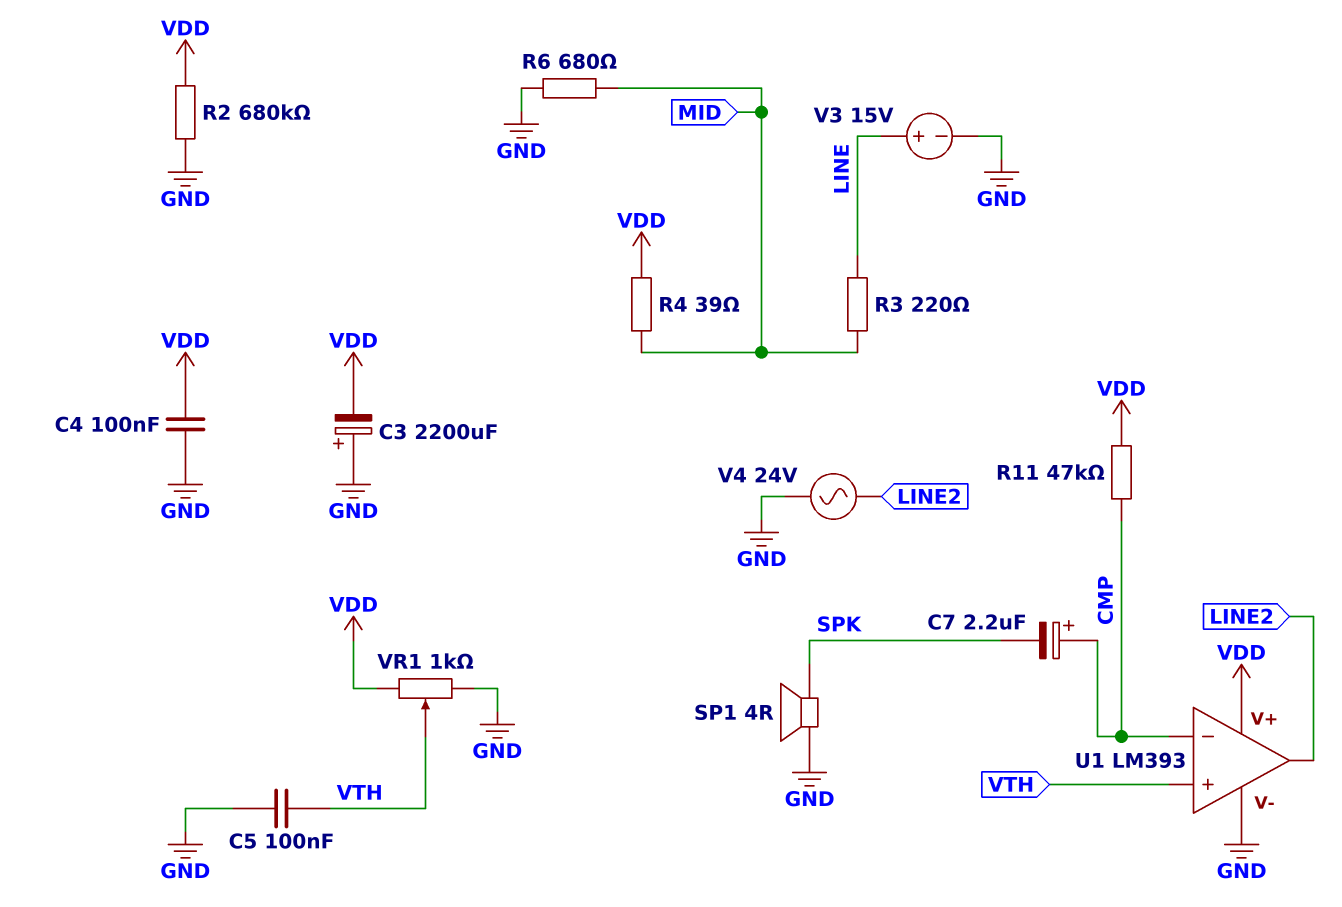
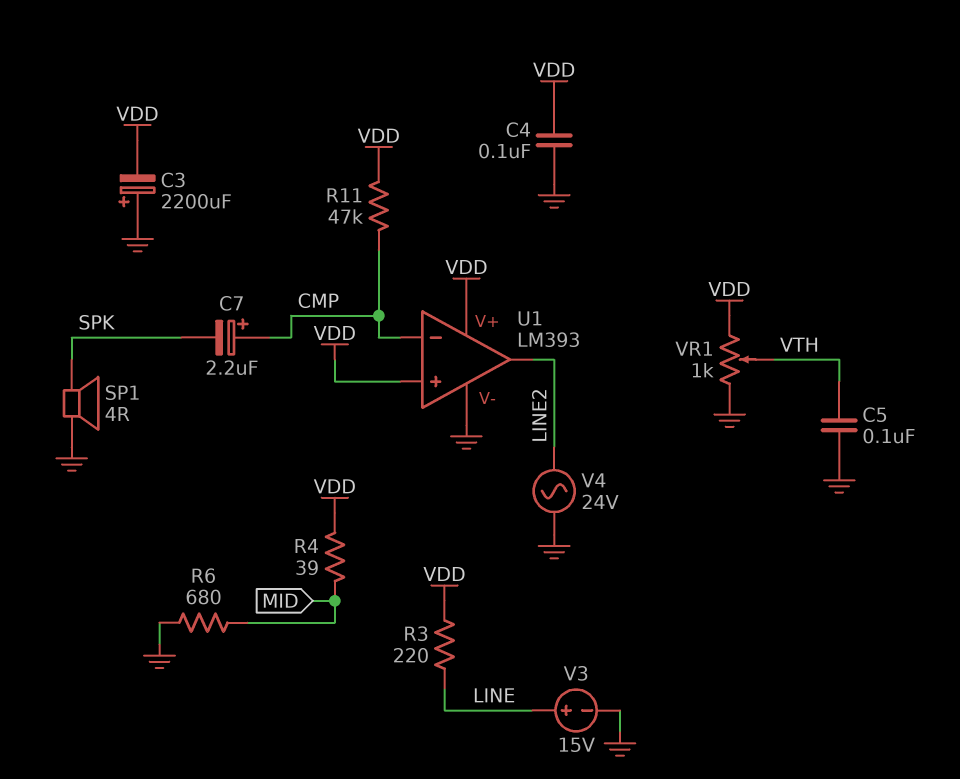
R2: 680k (GND, VDD) -> none
R3: 220 (LINE, MID) -> 220 (LINE, VDD)
U1 pin in+: VTH -> VDD

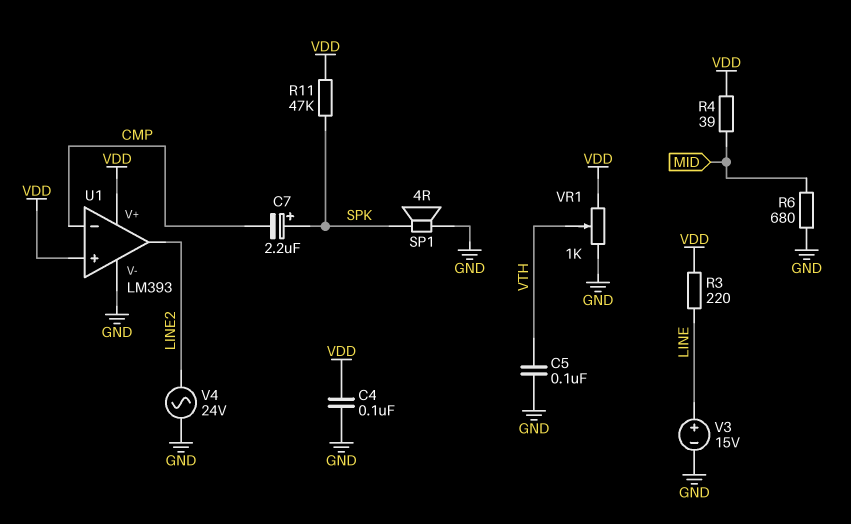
C3: 2200uF (plus GND, minus VDD) -> none
C7: 2.2uF (plus CMP, minus SPK) -> 2.2uF (plus SPK, minus CMP)
R11: 47k (CMP, VDD) -> 47k (SPK, VDD)

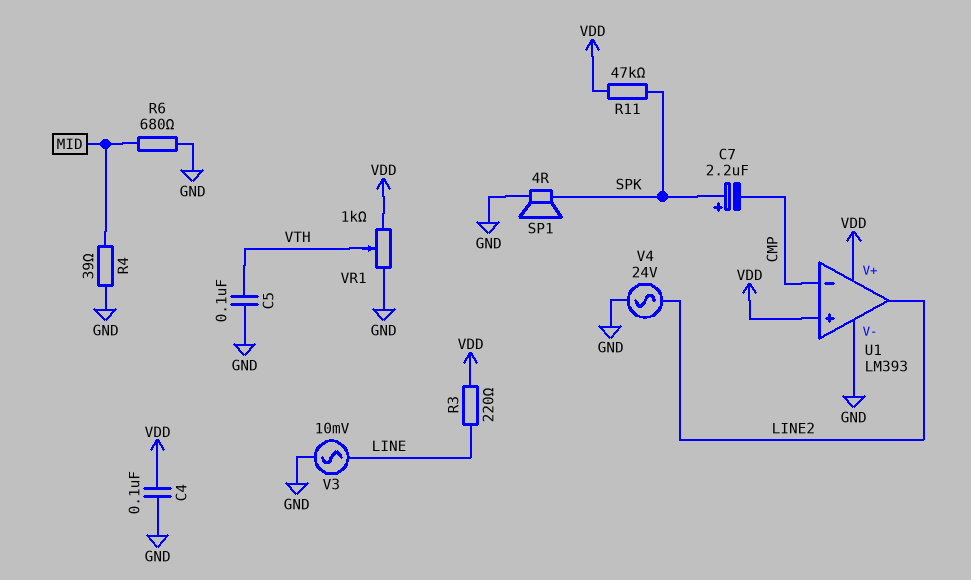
R4: 39 (MID, VDD) -> 39 (GND, MID)
V3: 15V (plus LINE, minus GND) -> AC 10mV (GND, LINE)

